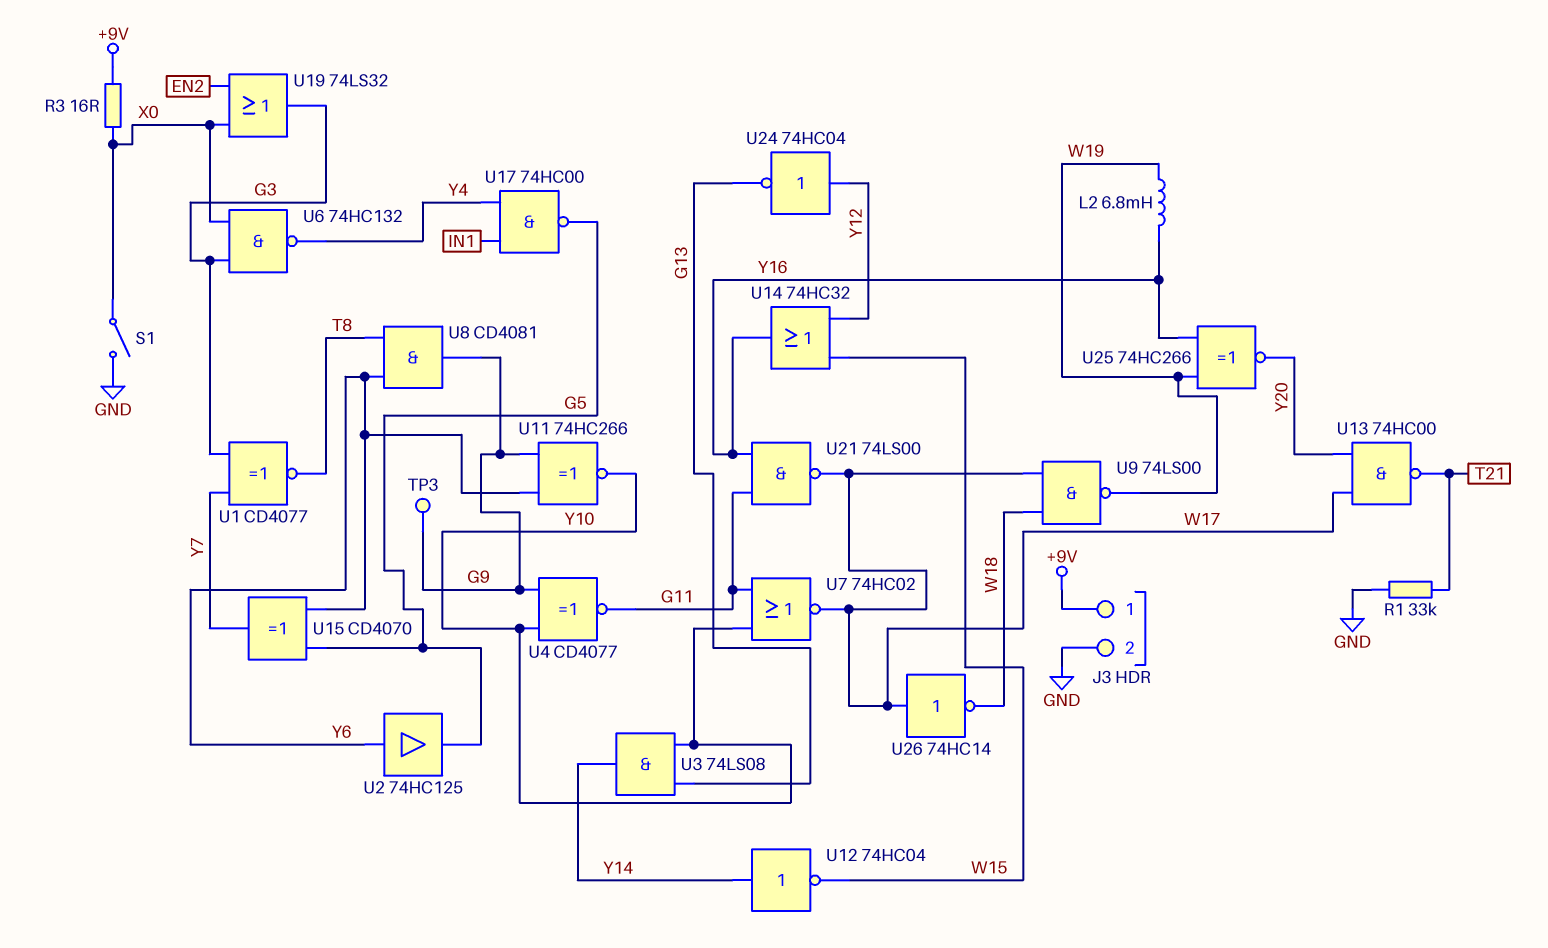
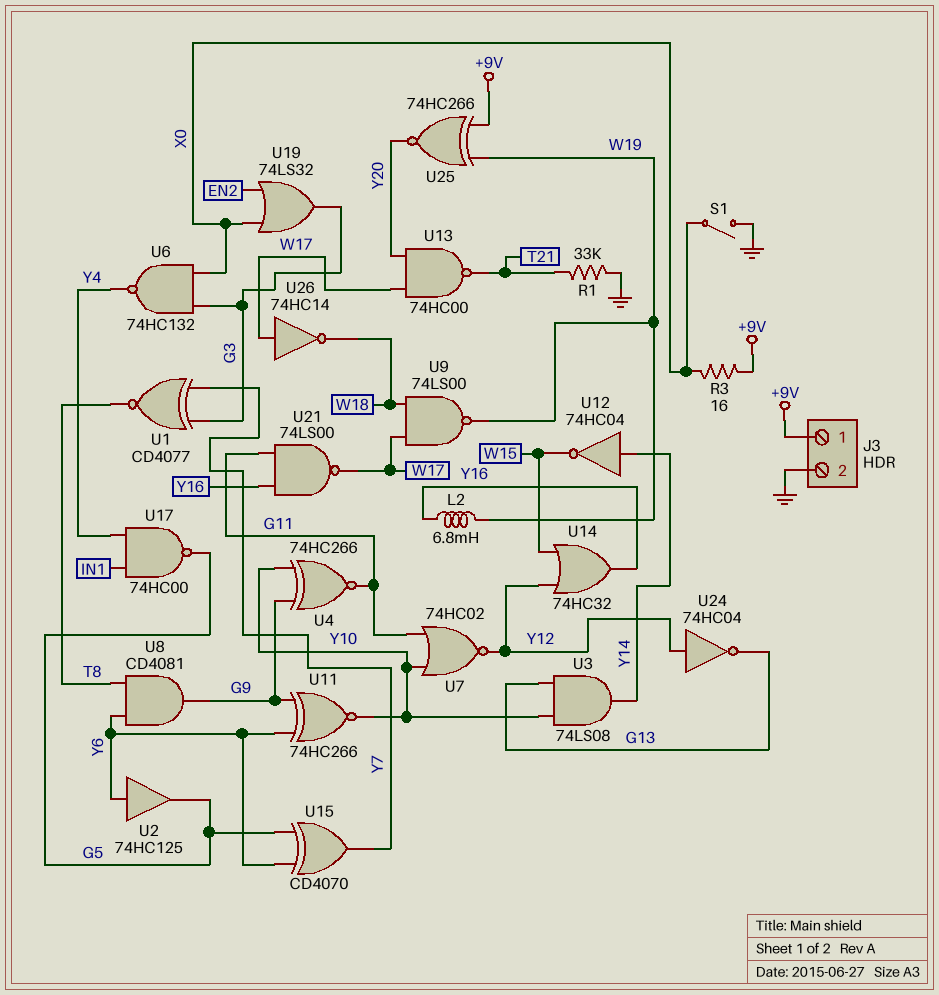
TP3: test point (G9) -> none
U4: XNOR CD4077 (in G9, in Y10, out G11) -> XNOR 74HC266 (in G9, in Y10, out G11)
U7: NOR 74HC02 (in G11, in Y10, out W17) -> NOR 74HC02 (in G11, in Y10, out Y12)
U25: XNOR 74HC266 (in W19, in Y16, out Y20) -> XNOR 74HC266 (in +9V, in W19, out Y20)

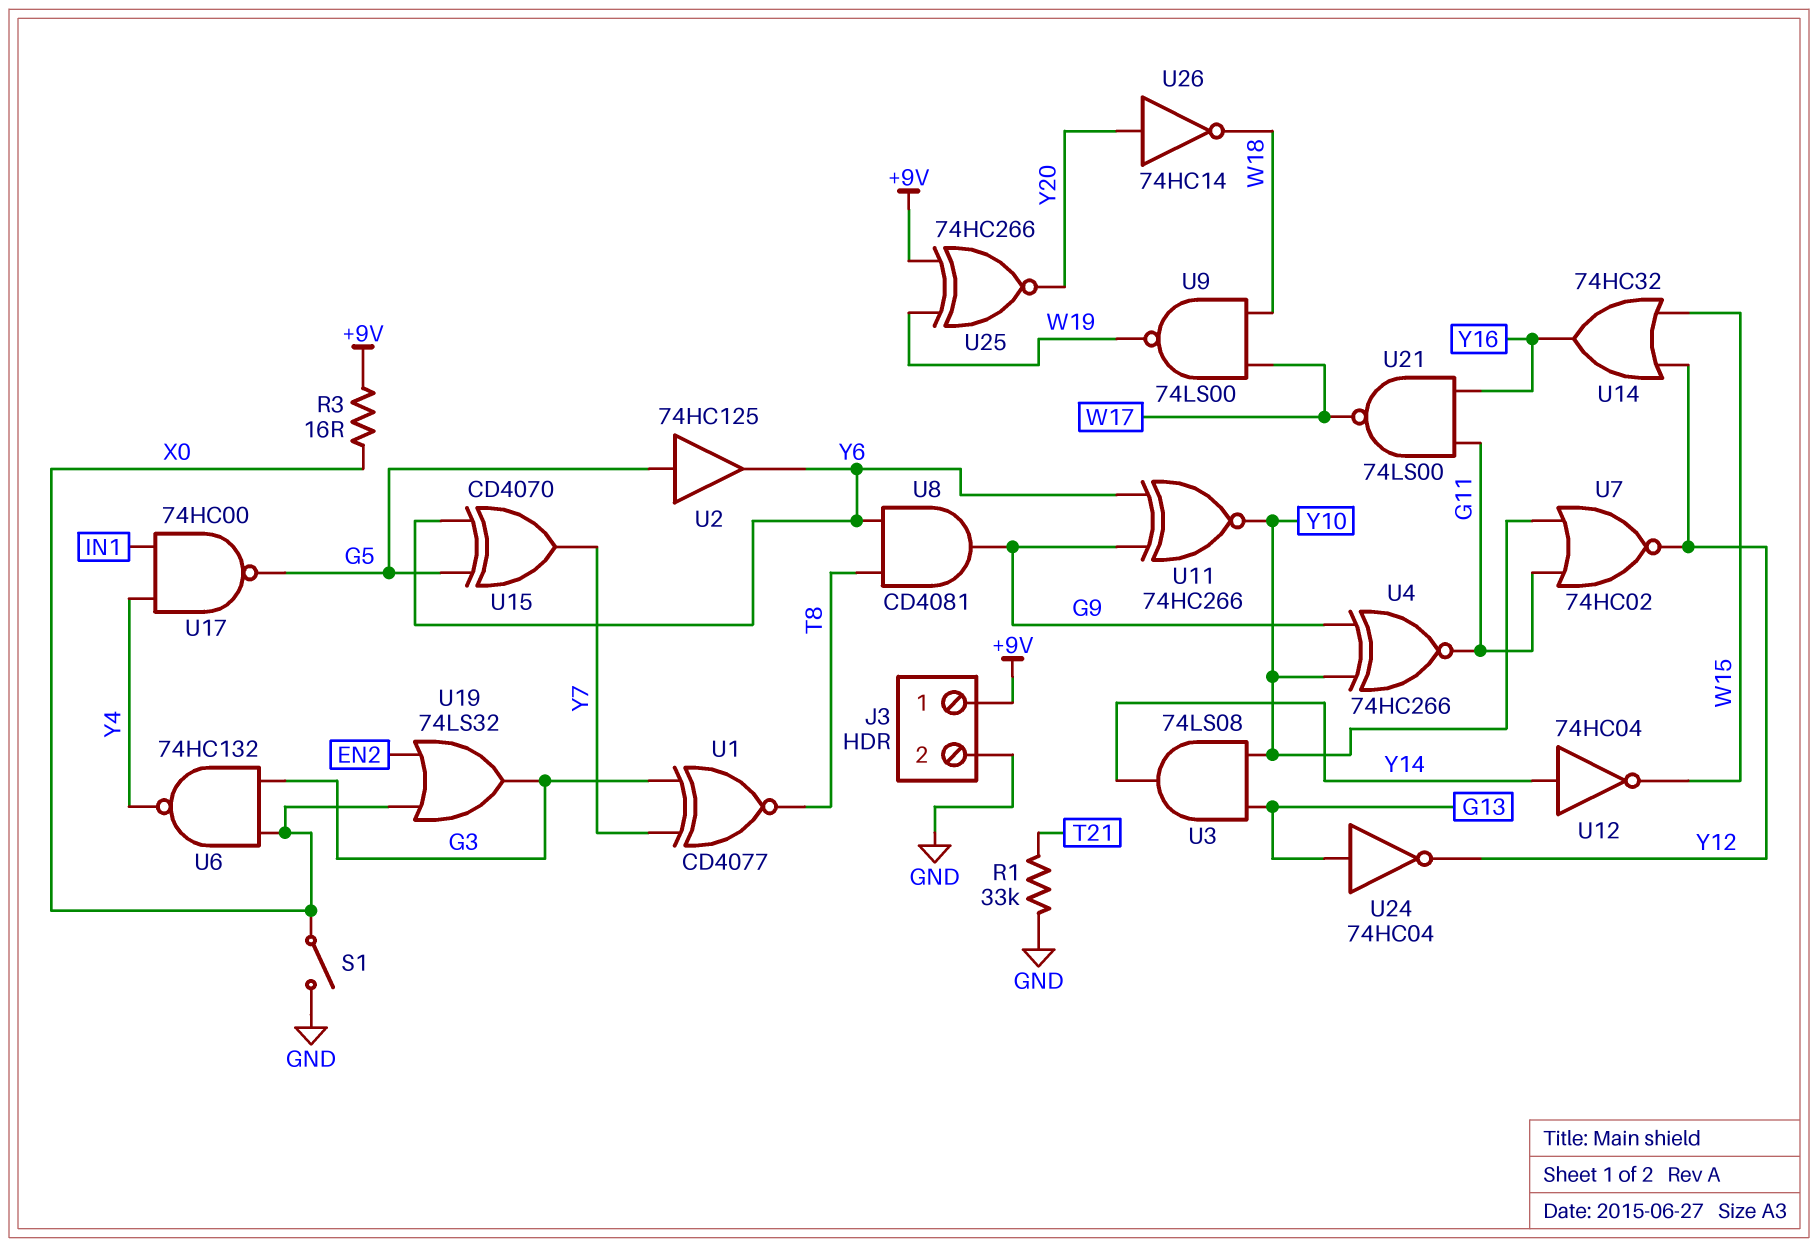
L2: 6.8mH (W19, Y16) -> none
U2: buffer 74HC125 (in Y6, out G5) -> buffer 74HC125 (in G5, out Y6)
U13: NAND 74HC00 (in W17, in Y20, out T21) -> none
U24: NOT 74HC04 (in Y12, out G13) -> NOT 74HC04 (in G13, out Y12)
U26: NOT 74HC14 (in W17, out W18) -> NOT 74HC14 (in Y20, out W18)

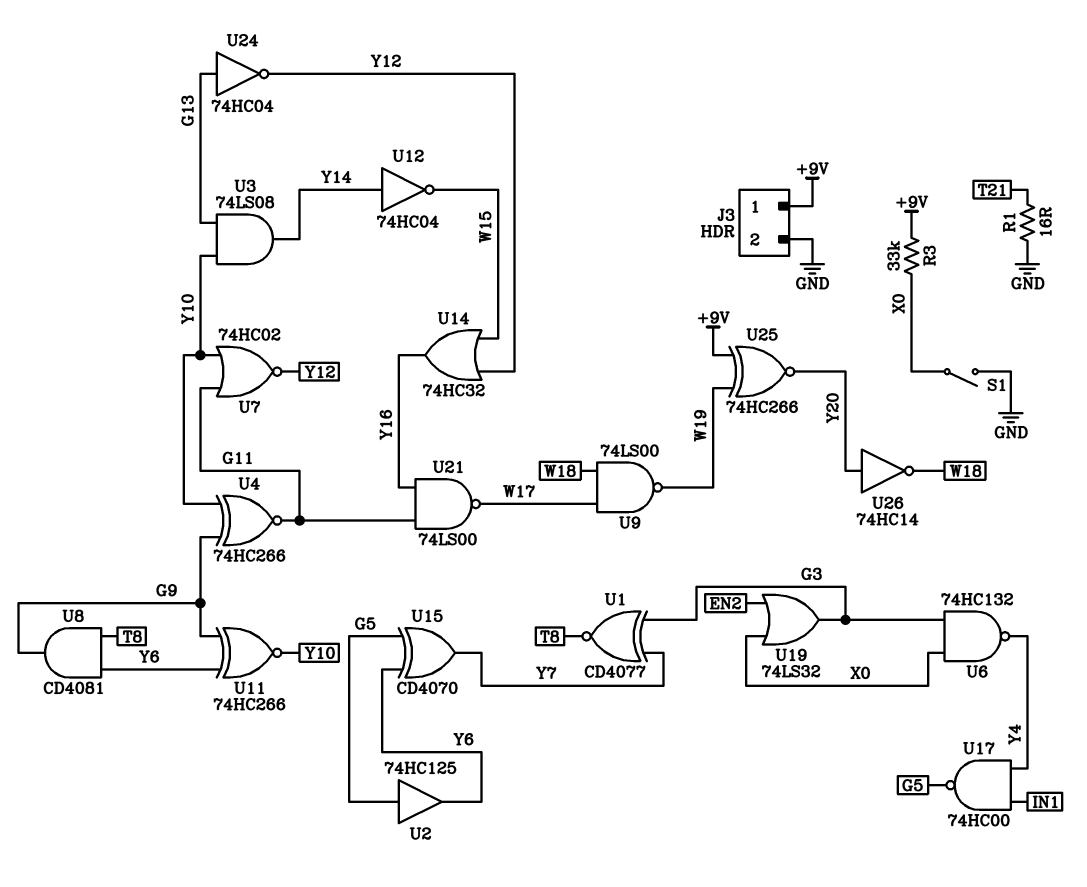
R1: 33k (GND, T21) -> 16 (GND, T21)
R3: 16 (+9V, X0) -> 33k (+9V, X0)

